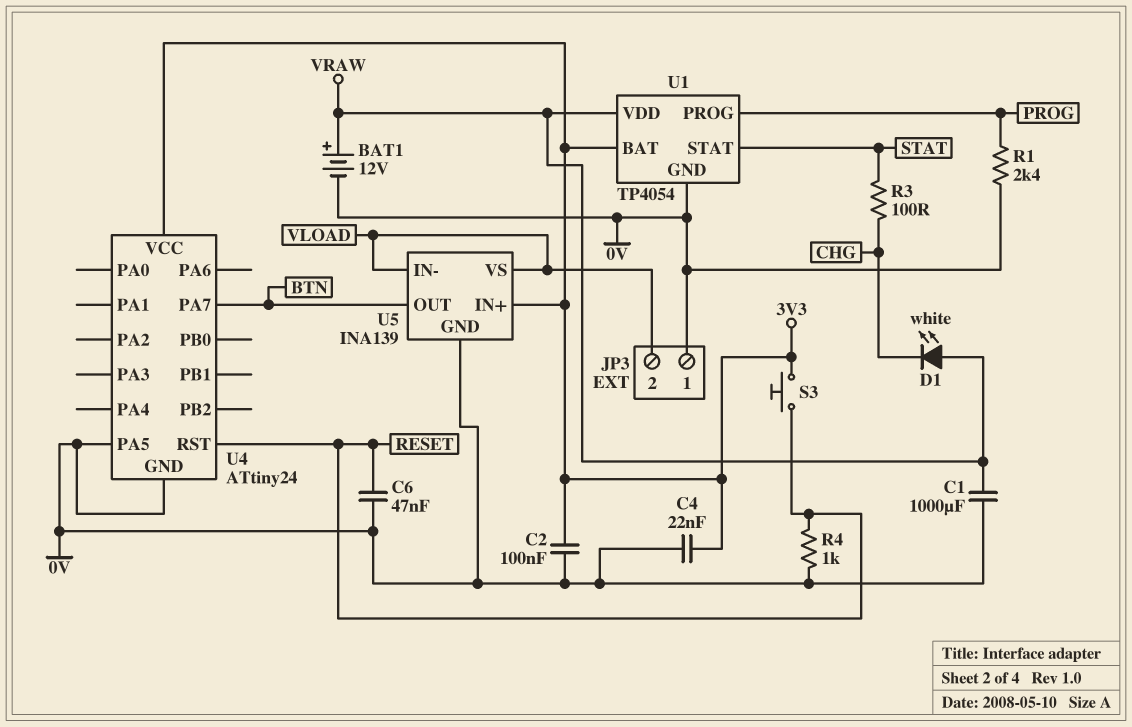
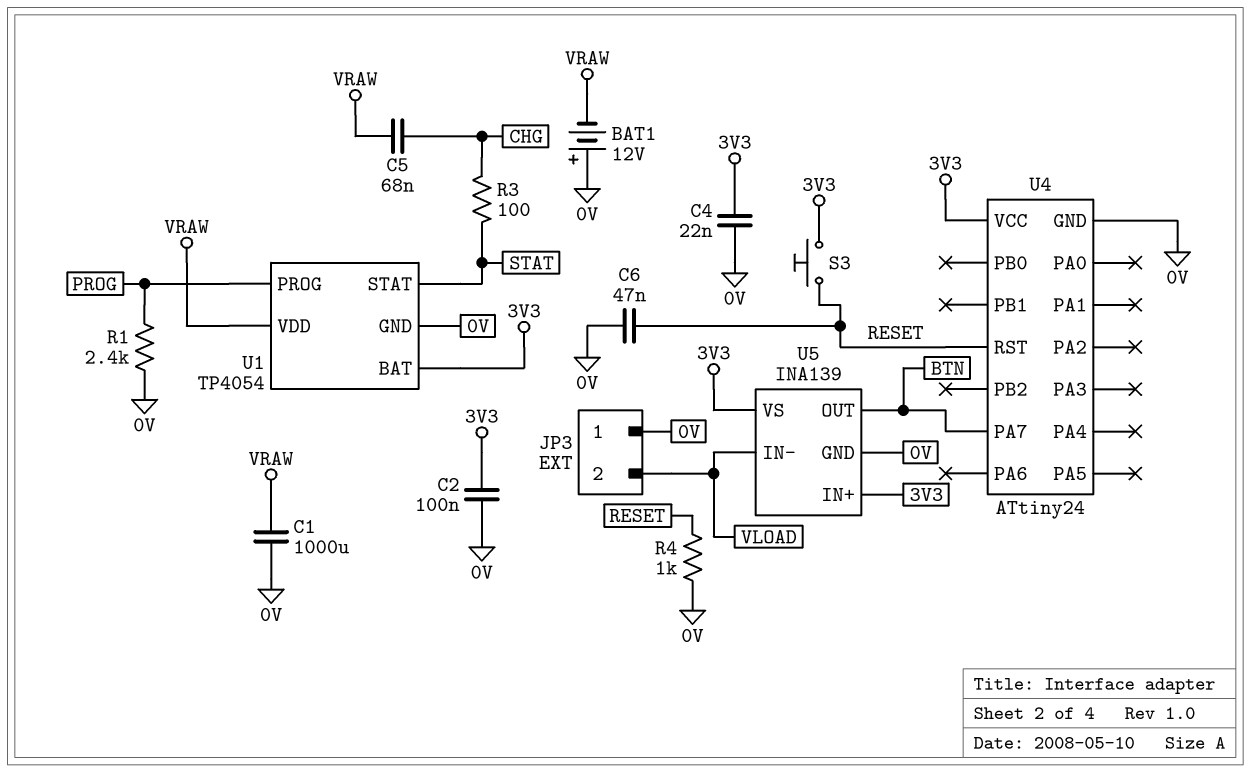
BAT1: 12V (plus VRAW, minus 0V) -> 12V (plus 0V, minus VRAW)
C5: none -> 68nF (CHG, VRAW)
D1: LED white (A VRAW, K CHG) -> none
U4 pin PA5: 0V -> none
U5 pin VS: VLOAD -> 3V3

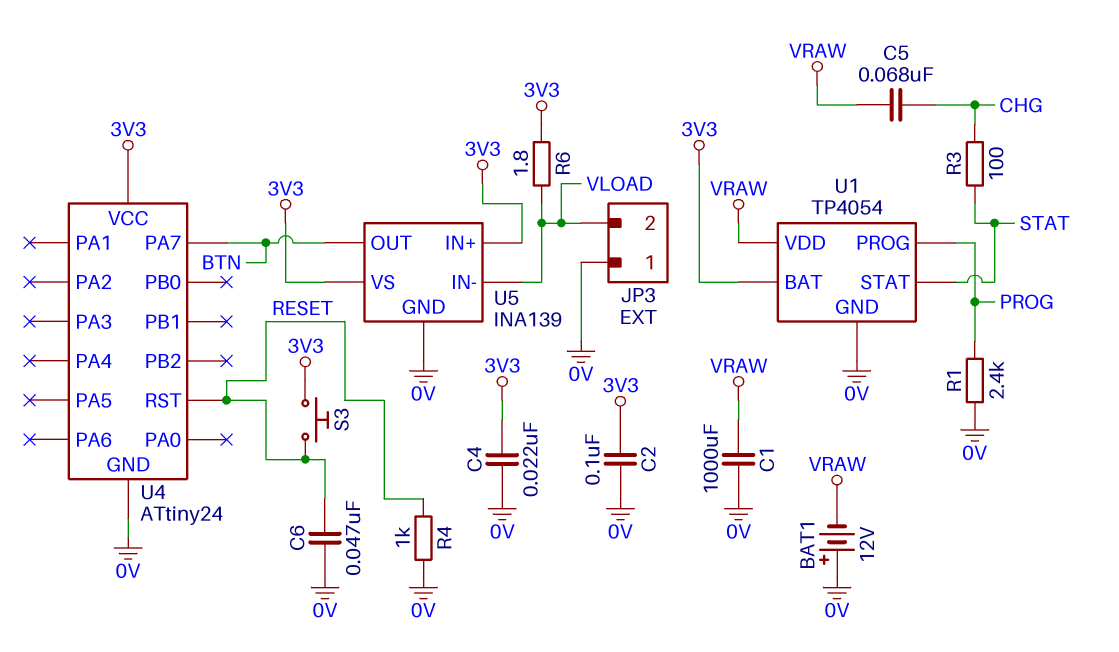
R6: none -> 1.8 (3V3, VLOAD)

